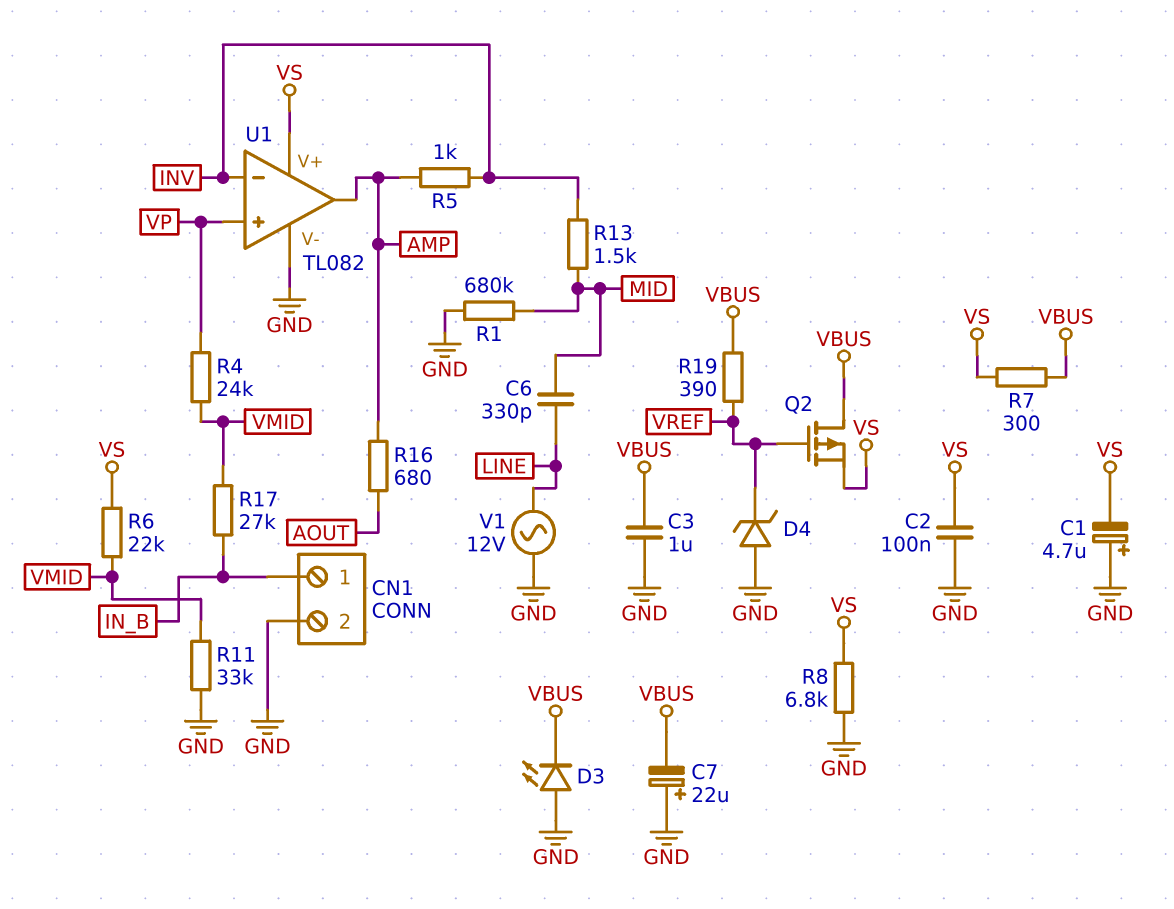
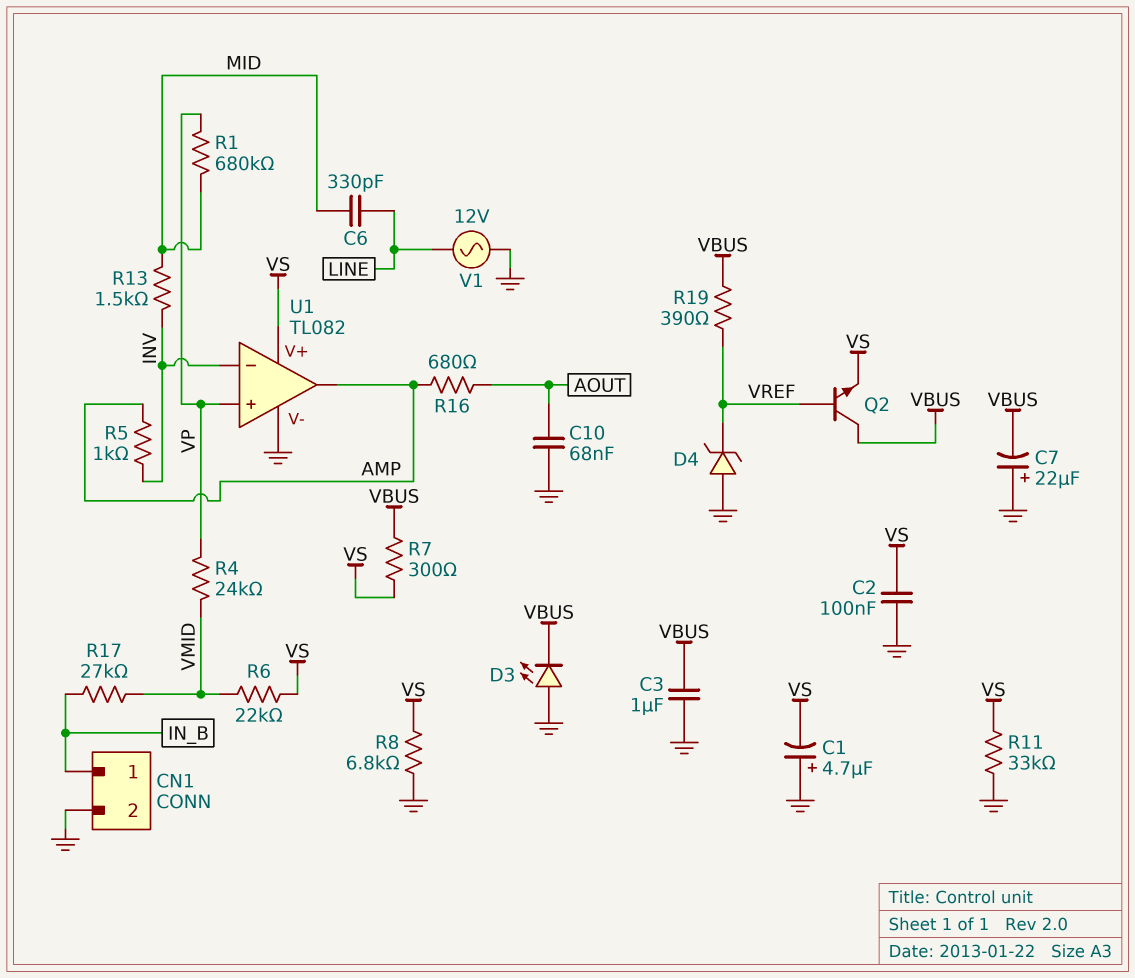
C10: none -> 68nF (AOUT, GND)
Q2: PMOS (G VREF, D VBUS, S VS) -> NPN (B VREF, C VBUS, E VS)
R1: 680k (GND, MID) -> 680k (MID, VP)
R11: 33k (GND, VMID) -> 33k (GND, VS)

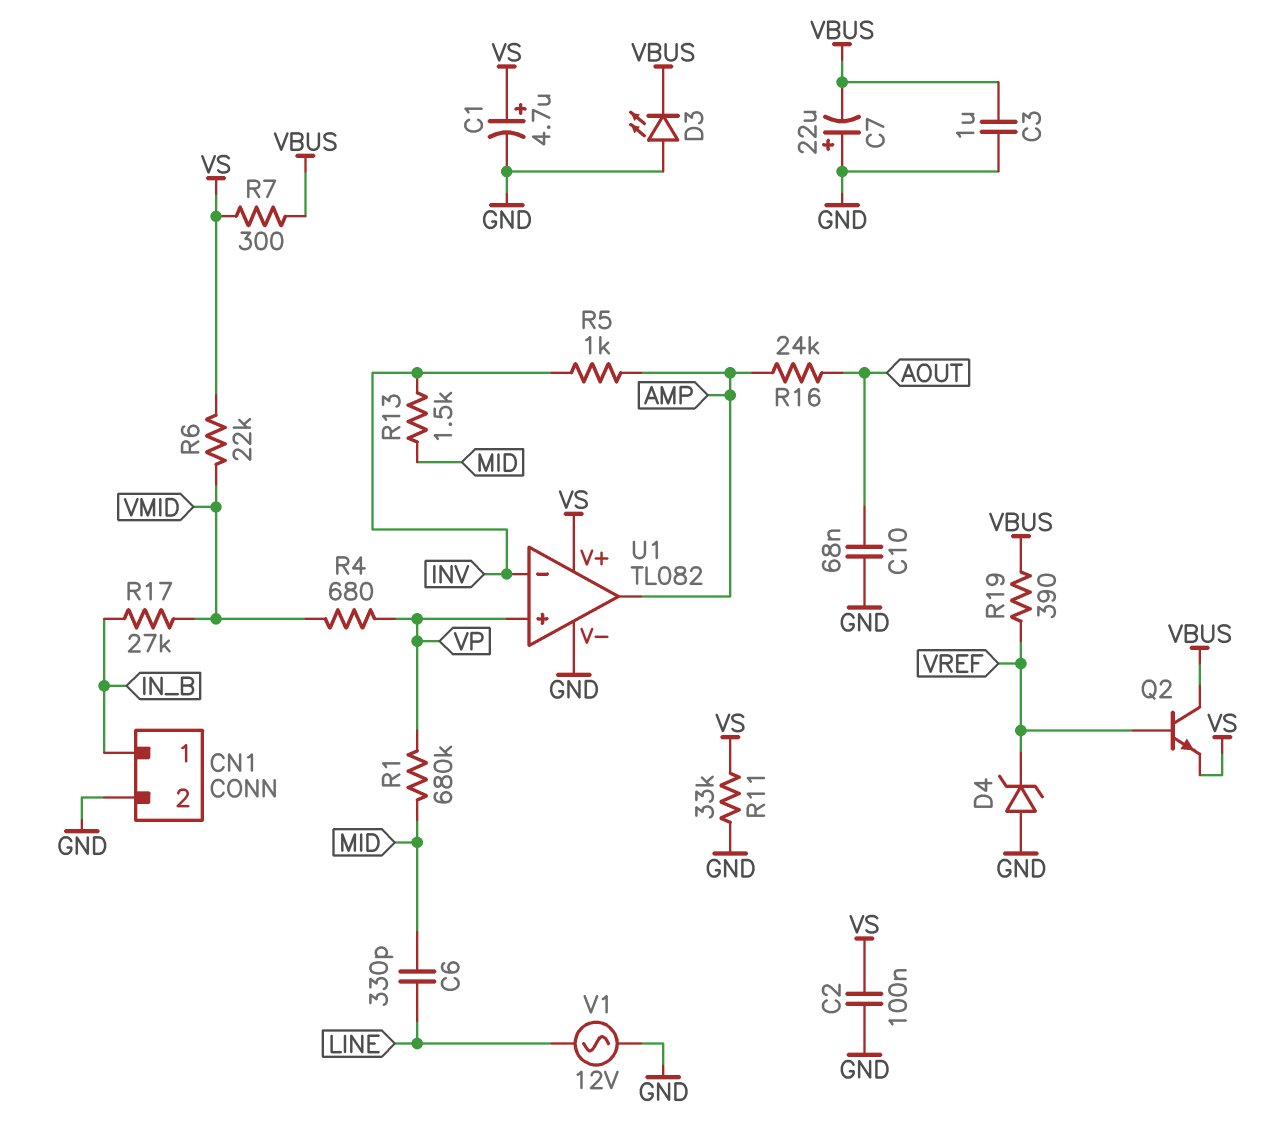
C1: 4.7uF (plus GND, minus VS) -> 4.7uF (plus VS, minus GND)
R4: 24k (VMID, VP) -> 680 (VMID, VP)
R8: 6.8k (GND, VS) -> none
R16: 680 (AMP, AOUT) -> 24k (AMP, AOUT)

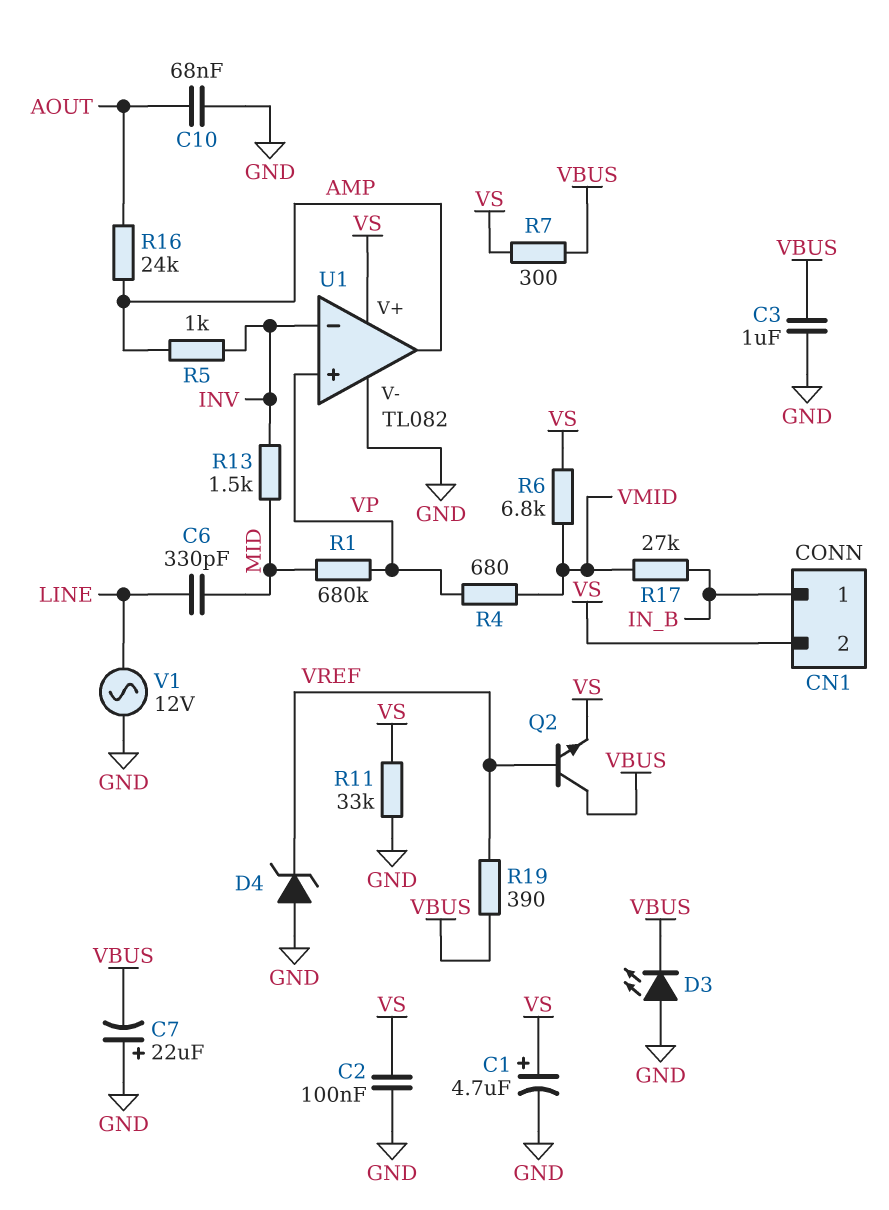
CN1 pin 2: GND -> VS
R6: 22k (VMID, VS) -> 6.8k (VMID, VS)

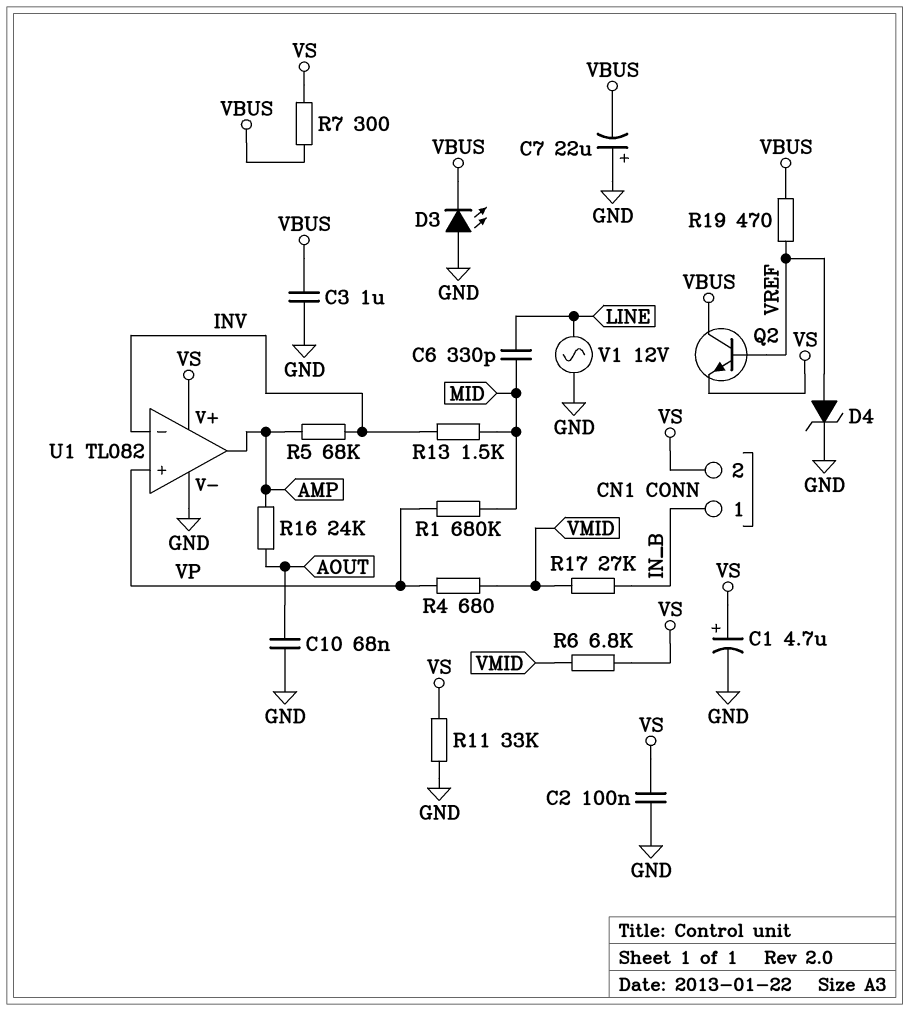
D4: zener (A GND, K VREF) -> zener (A VREF, K GND)
R5: 1k (AMP, INV) -> 68k (AMP, INV)
R19: 390 (VBUS, VREF) -> 470 (VBUS, VREF)

